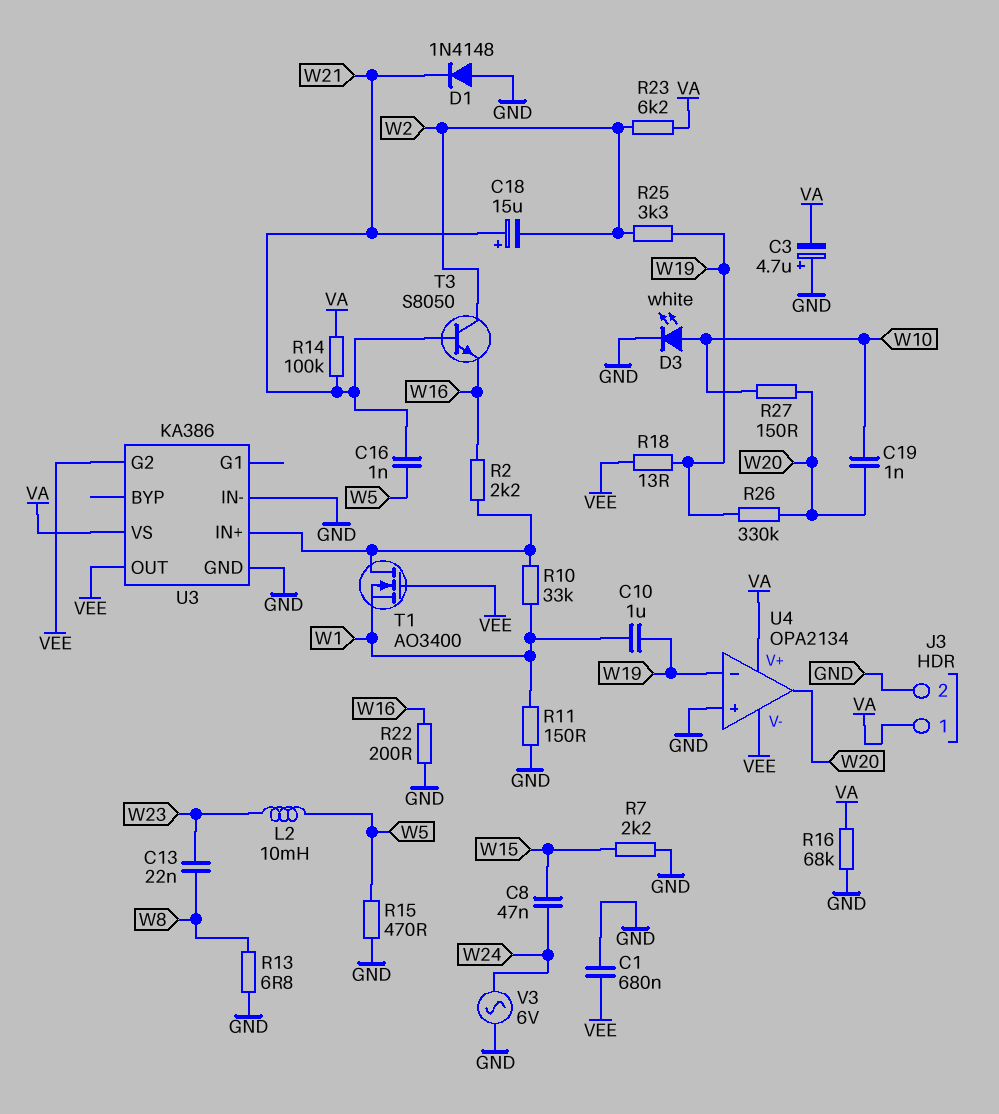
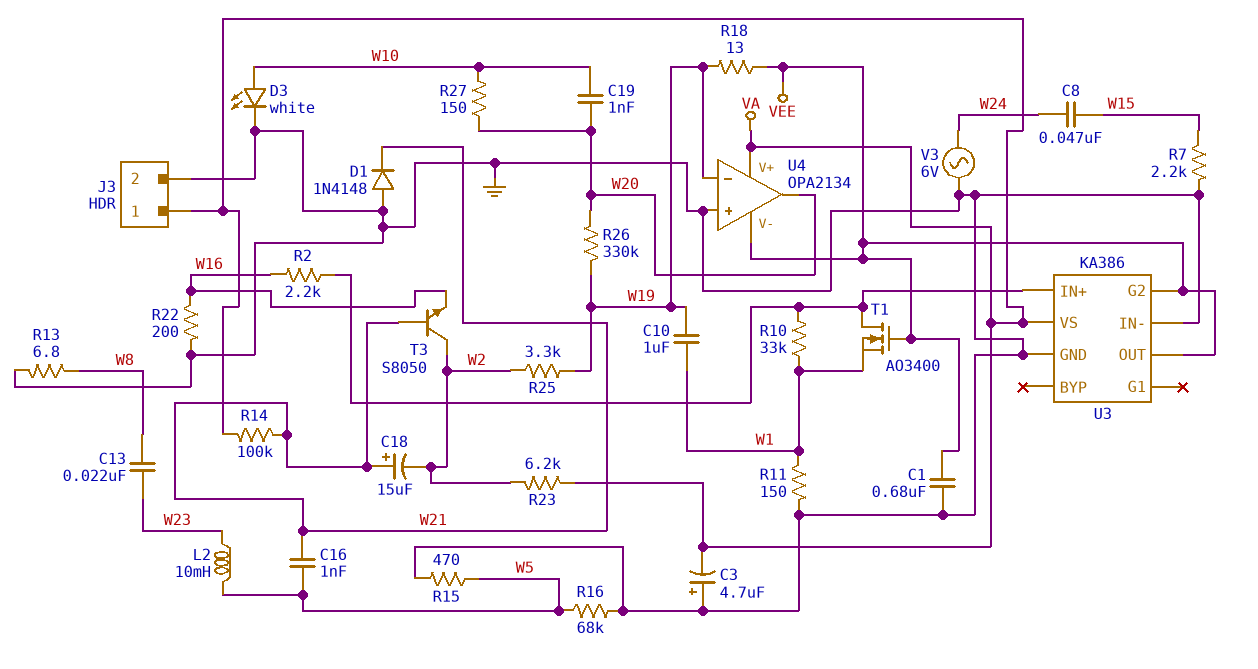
R16: 68k (GND, VA) -> 68k (GND, W5)

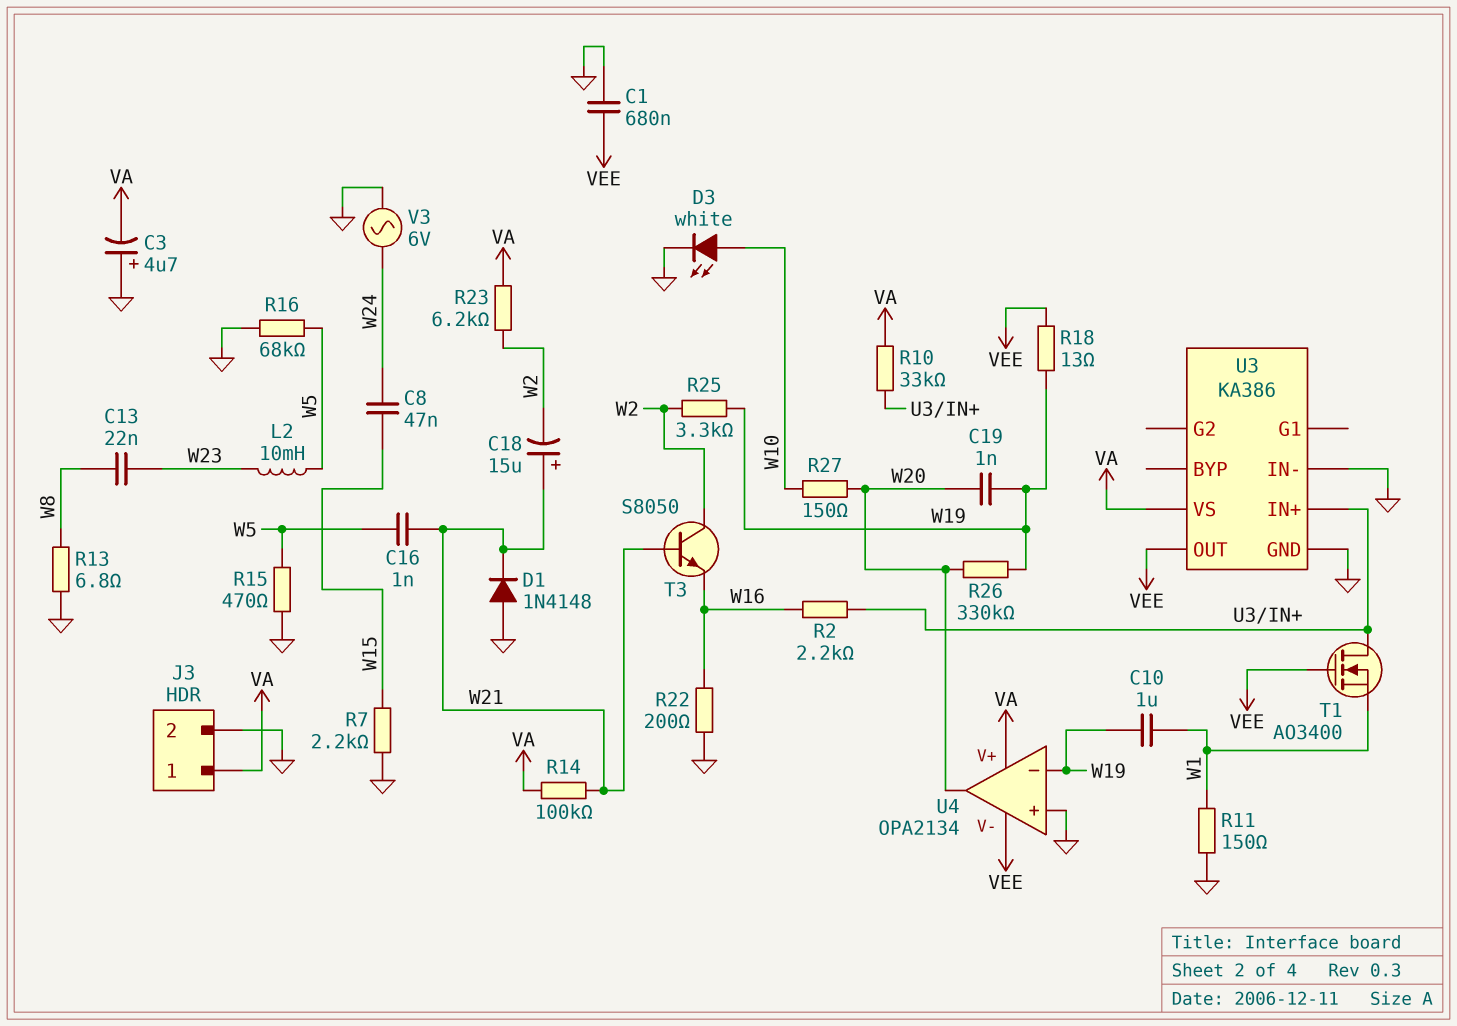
C19: 1nF (W10, W20) -> 1nF (W19, W20)
R10: 33k (U3/IN+, W1) -> 33k (U3/IN+, VA)
U3 pin G2: VEE -> none

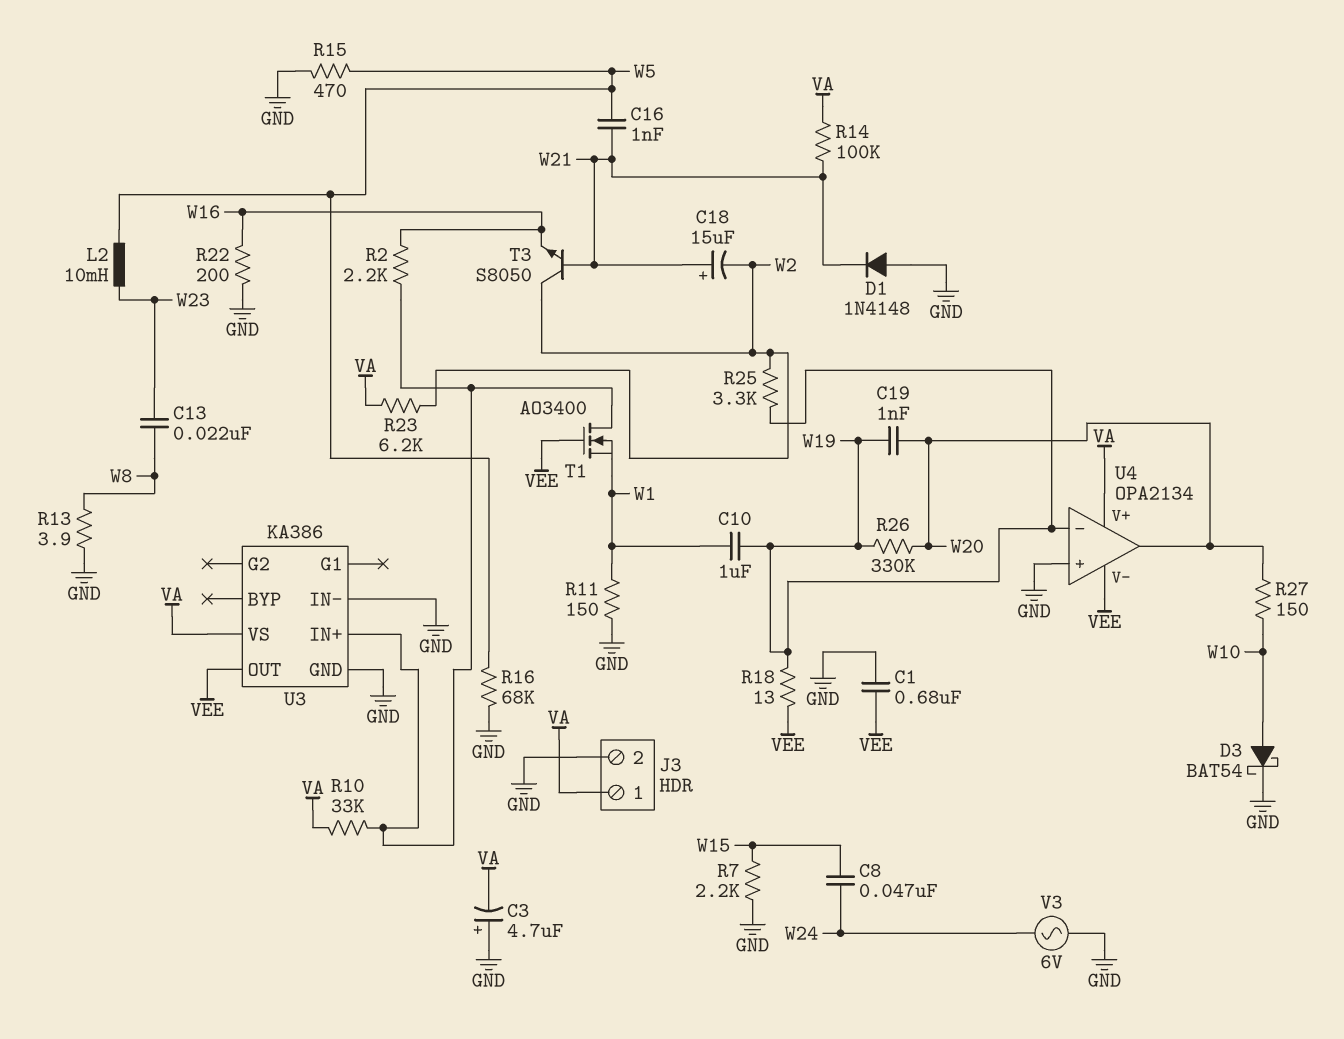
D3: LED white (A W10, K GND) -> schottky BAT54 (A W10, K GND)
R13: 6.8 (GND, W8) -> 3.9 (GND, W8)

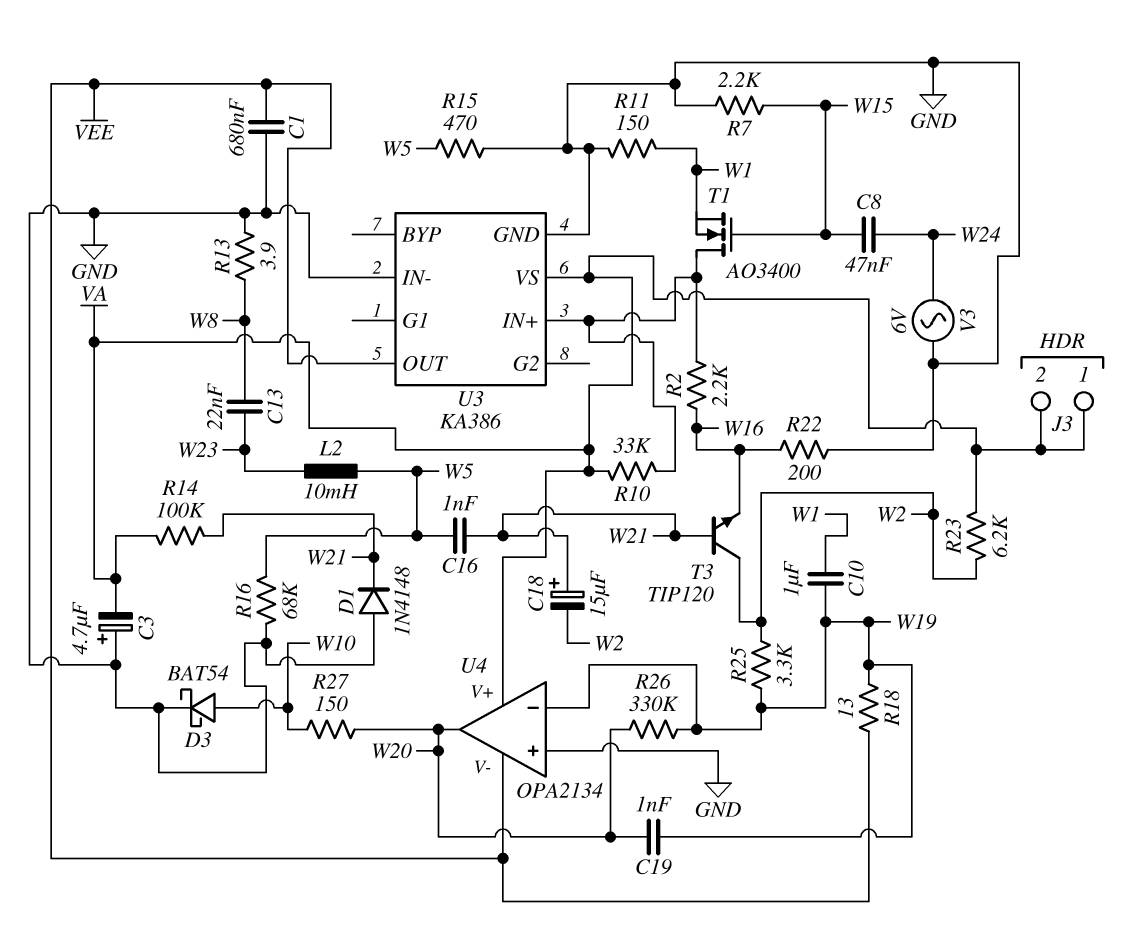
J3 pin 2: GND -> VA
T1: NMOS AO3400 (G VEE, D U3/IN+, S W1) -> NMOS AO3400 (G W15, D U3/IN+, S W1)
T3: NPN S8050 (B W21, C W2, E W16) -> NPN TIP120 (B W21, C W2, E W16)

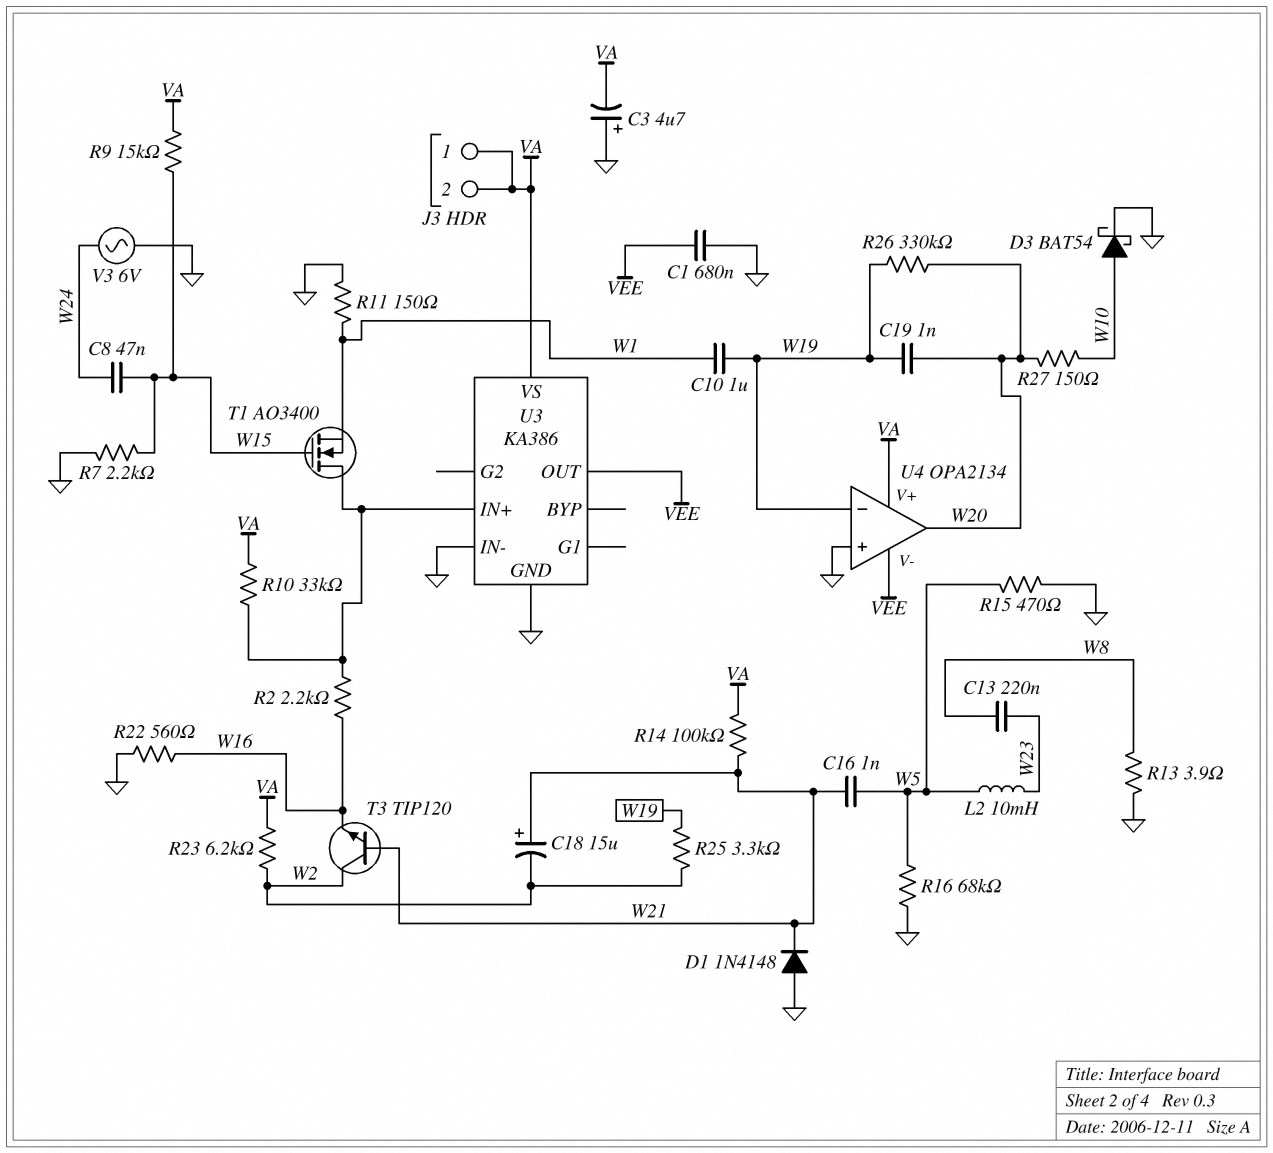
C13: 22nF (W8, W23) -> 220nF (W8, W23)
R9: none -> 15k (VA, W15)
R18: 13 (VEE, W19) -> none
R22: 200 (GND, W16) -> 560 (GND, W16)

